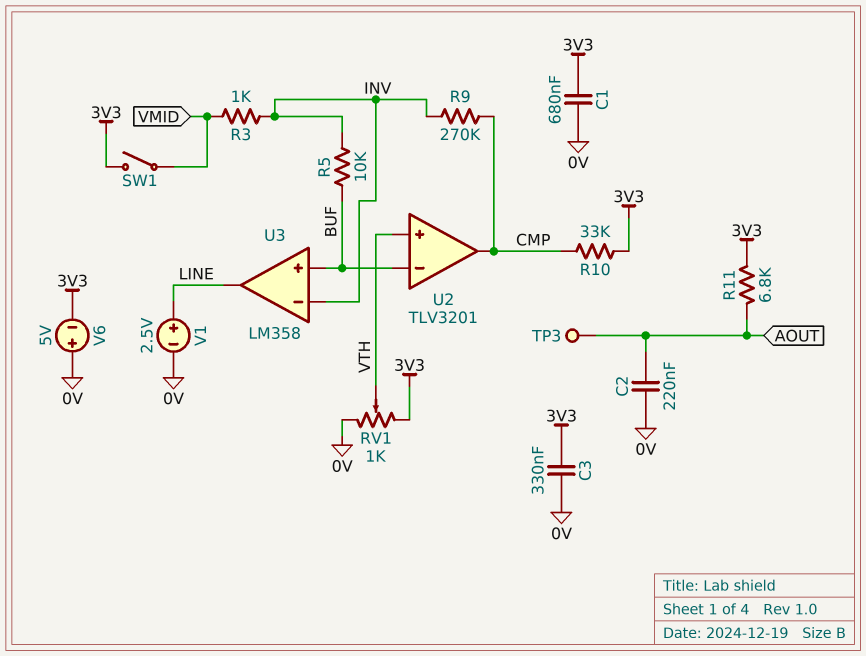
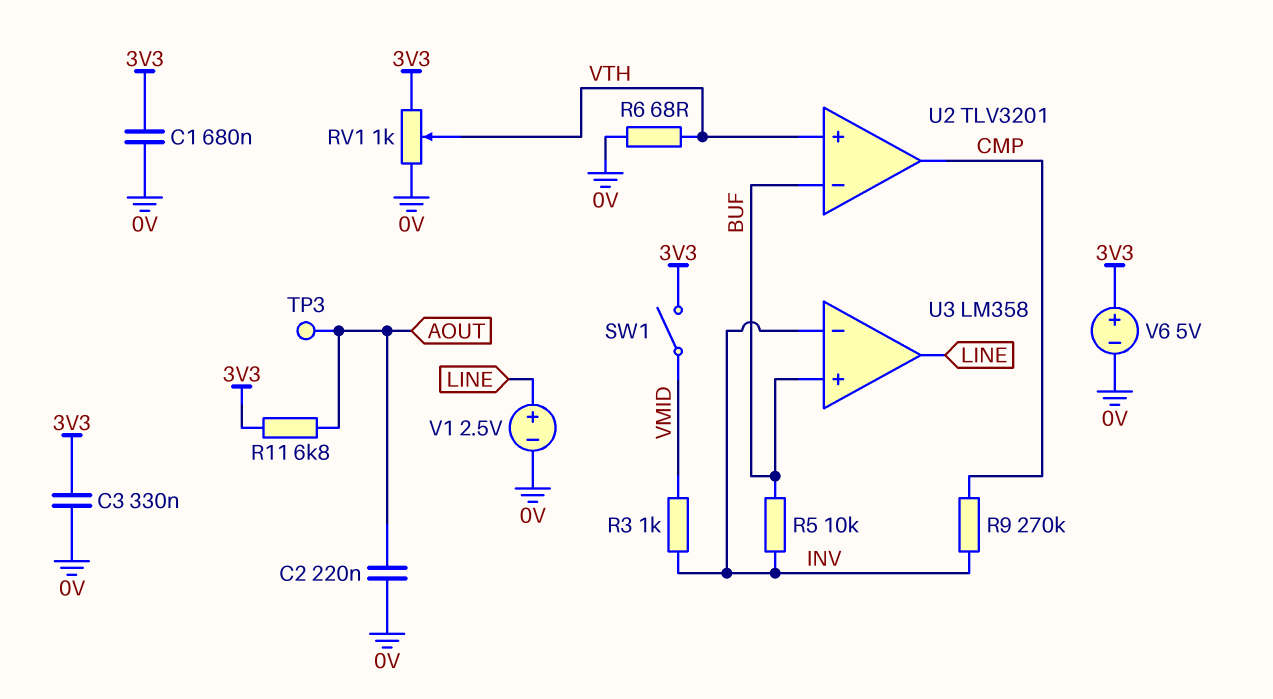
R6: none -> 68 (0V, VTH)
R10: 33k (3V3, CMP) -> none
V6: 5V (plus 0V, minus 3V3) -> 5V (plus 3V3, minus 0V)

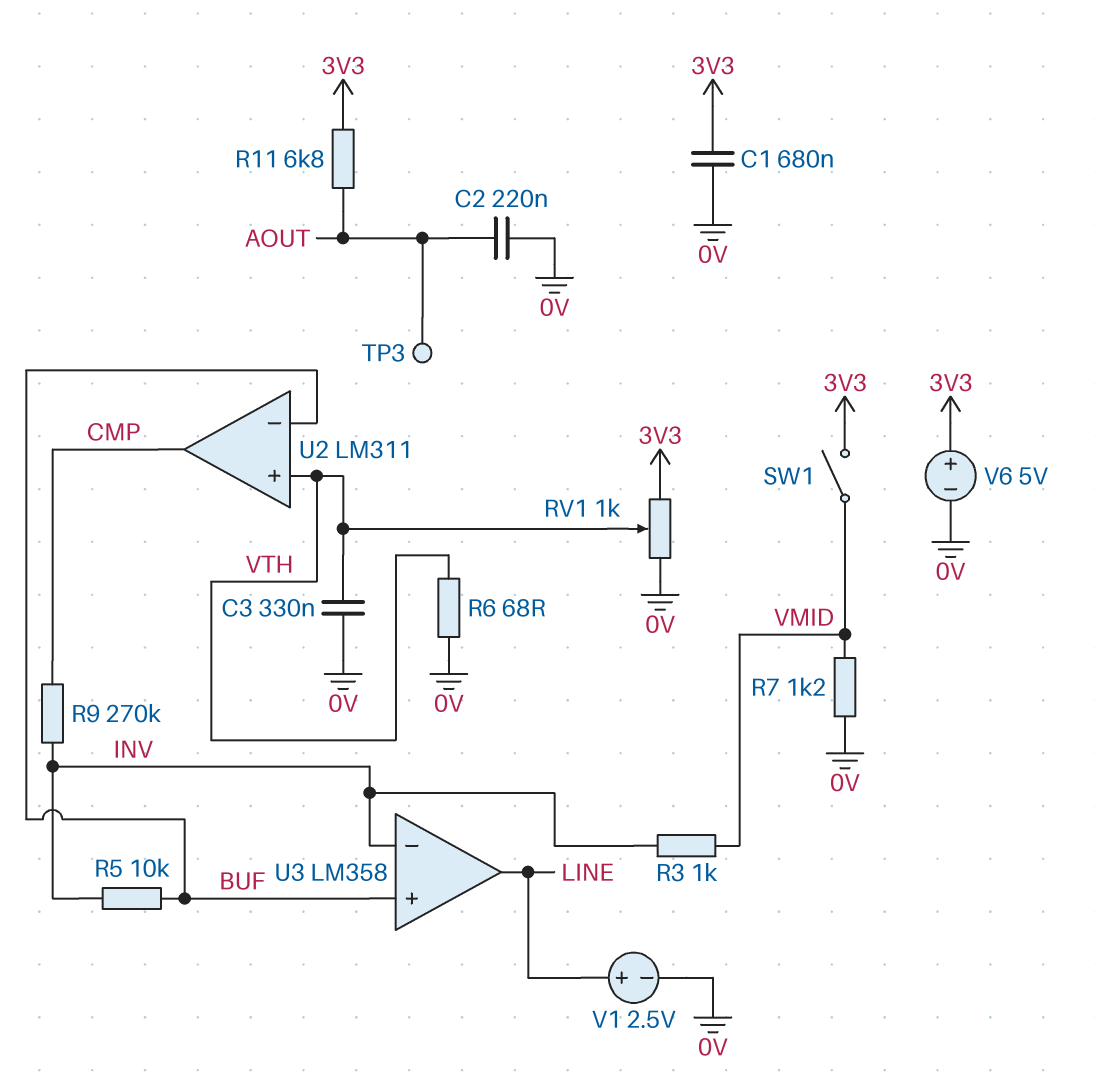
C3: 330nF (0V, 3V3) -> 330nF (0V, VTH)
R7: none -> 1.2k (0V, VMID)
U2: TLV3201 -> LM311

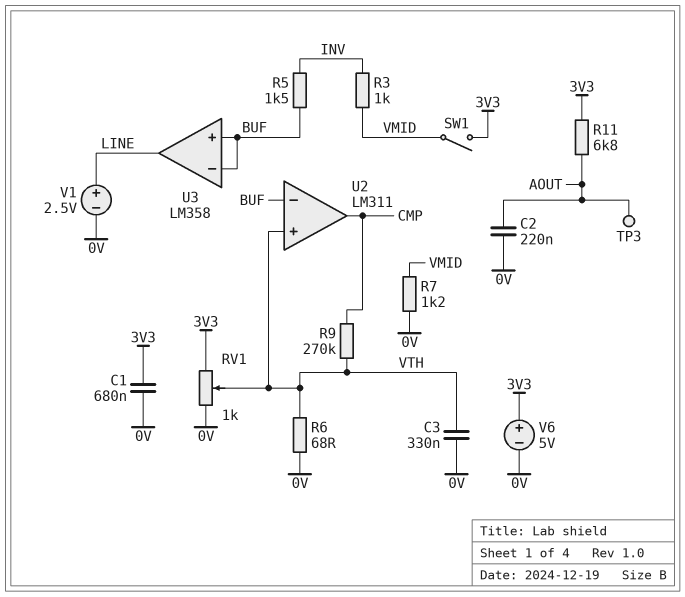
R5: 10k (BUF, INV) -> 1.5k (BUF, INV)
R9: 270k (CMP, INV) -> 270k (CMP, VTH)
U3 pin in-: INV -> BUF

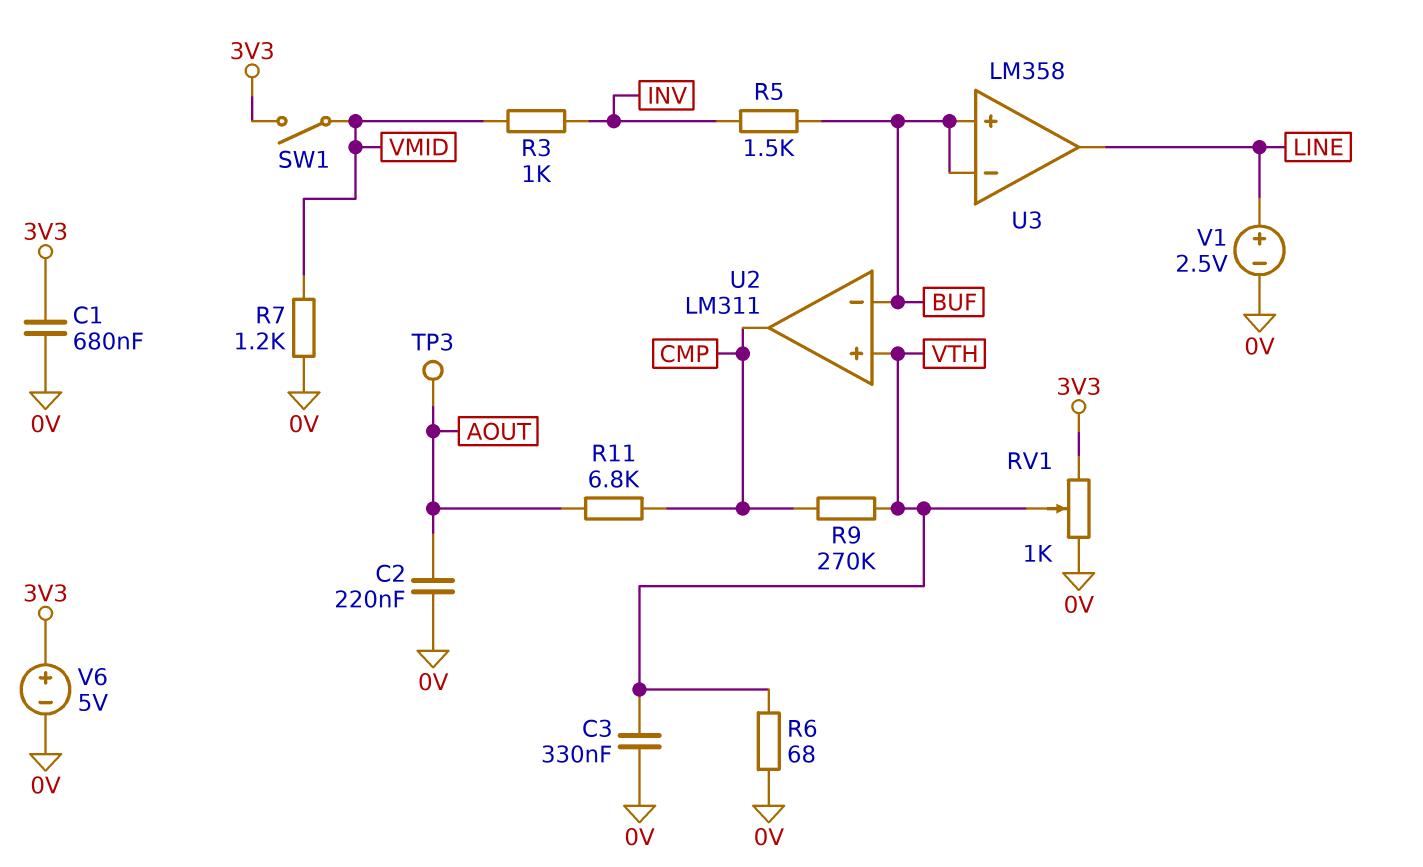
R11: 6.8k (3V3, AOUT) -> 6.8k (AOUT, CMP)

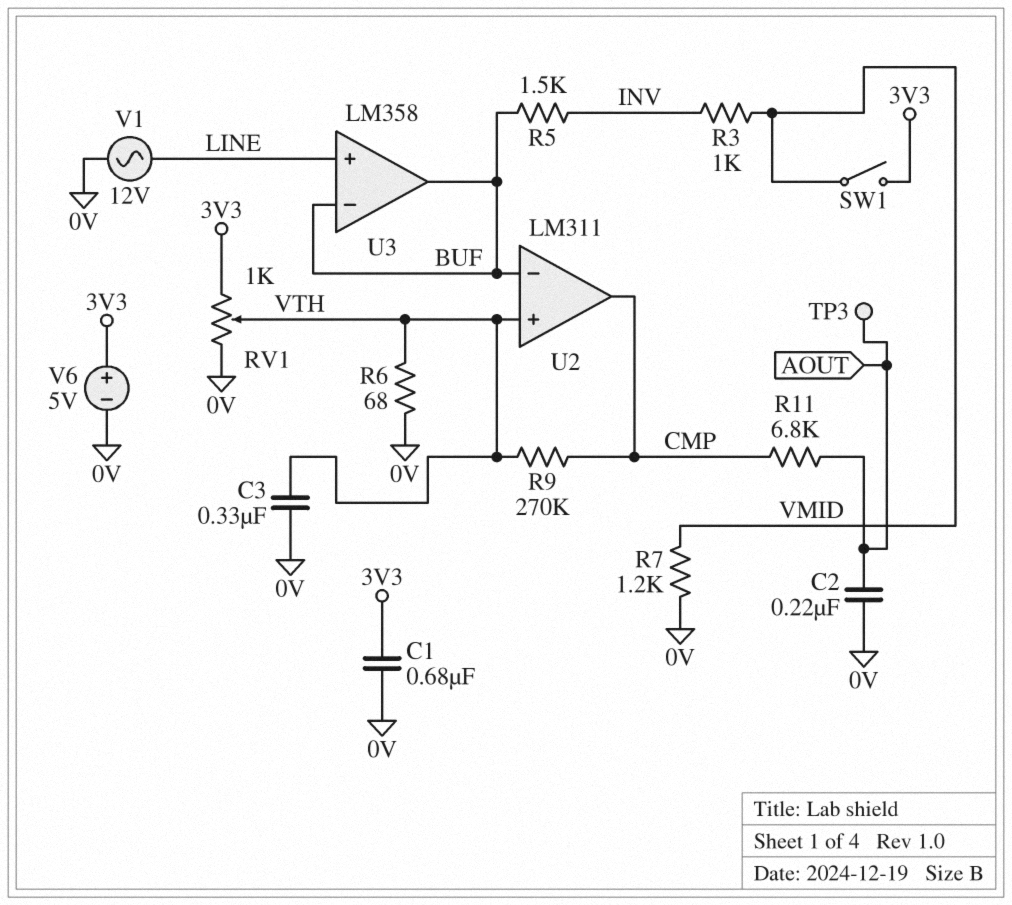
U3 pin in+: BUF -> LINE
U3 pin out: LINE -> BUF
V1: 2.5V (plus LINE, minus 0V) -> AC 12V (0V, LINE)

